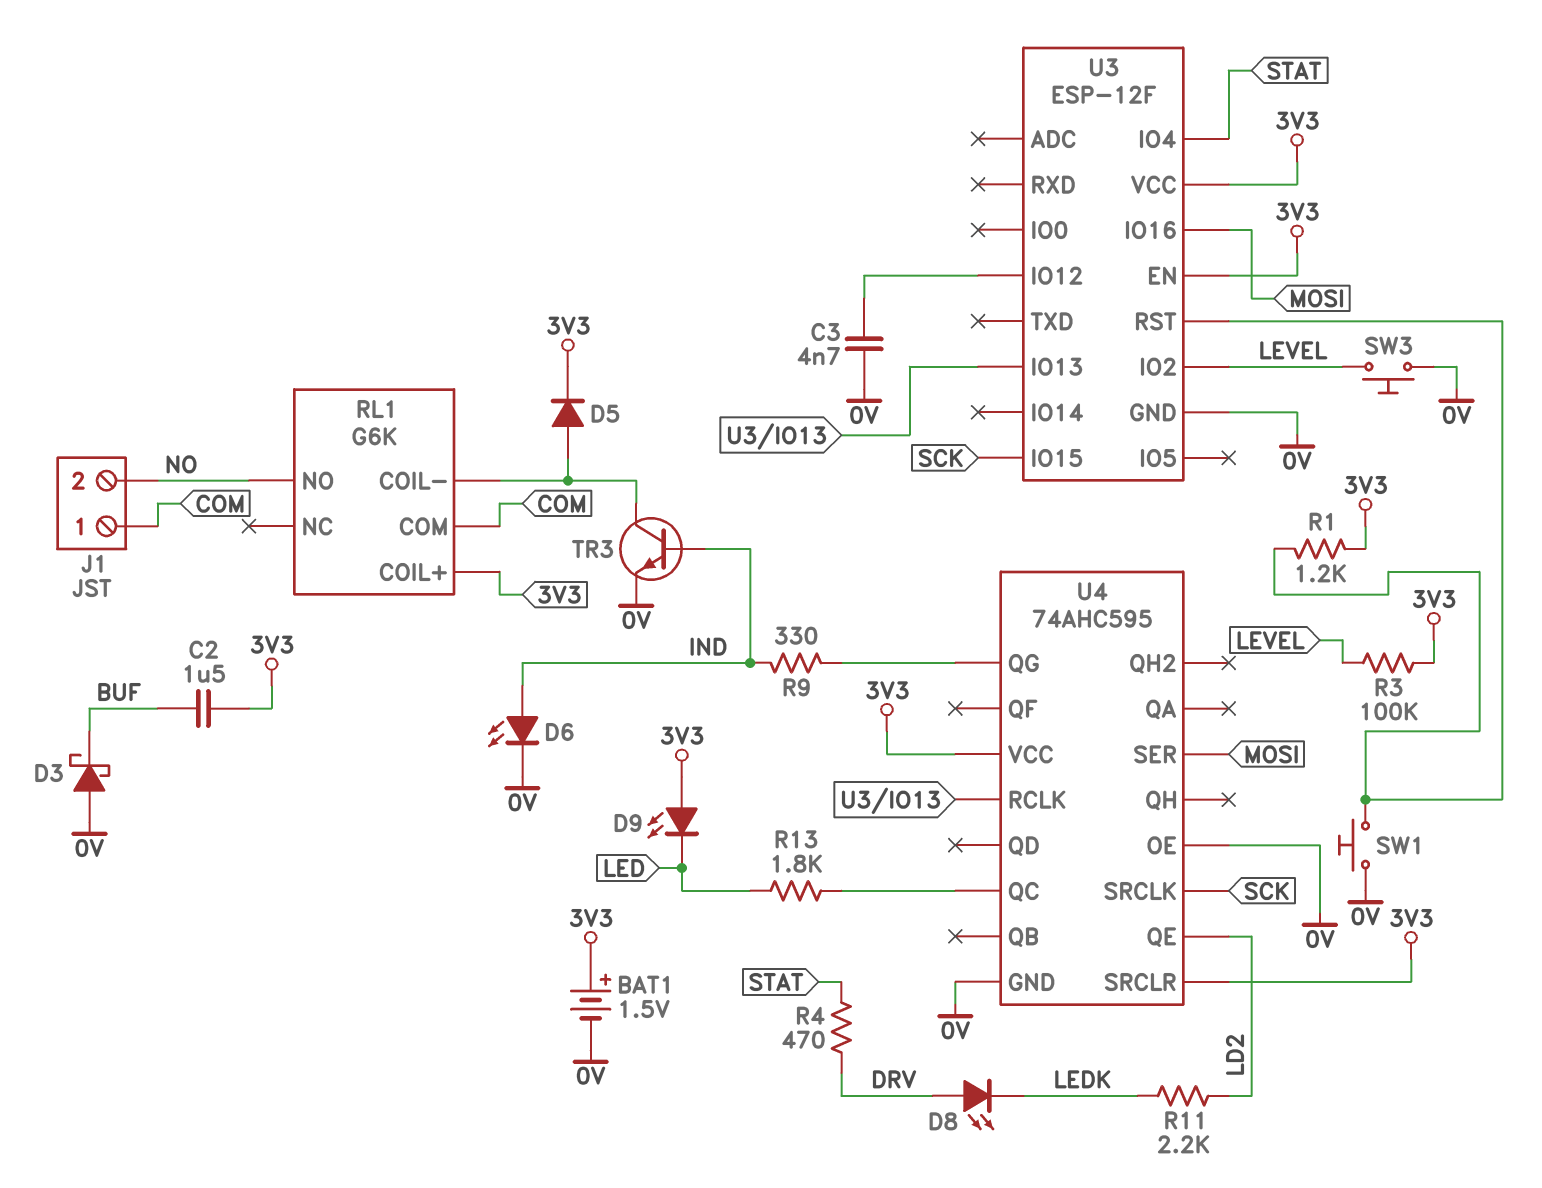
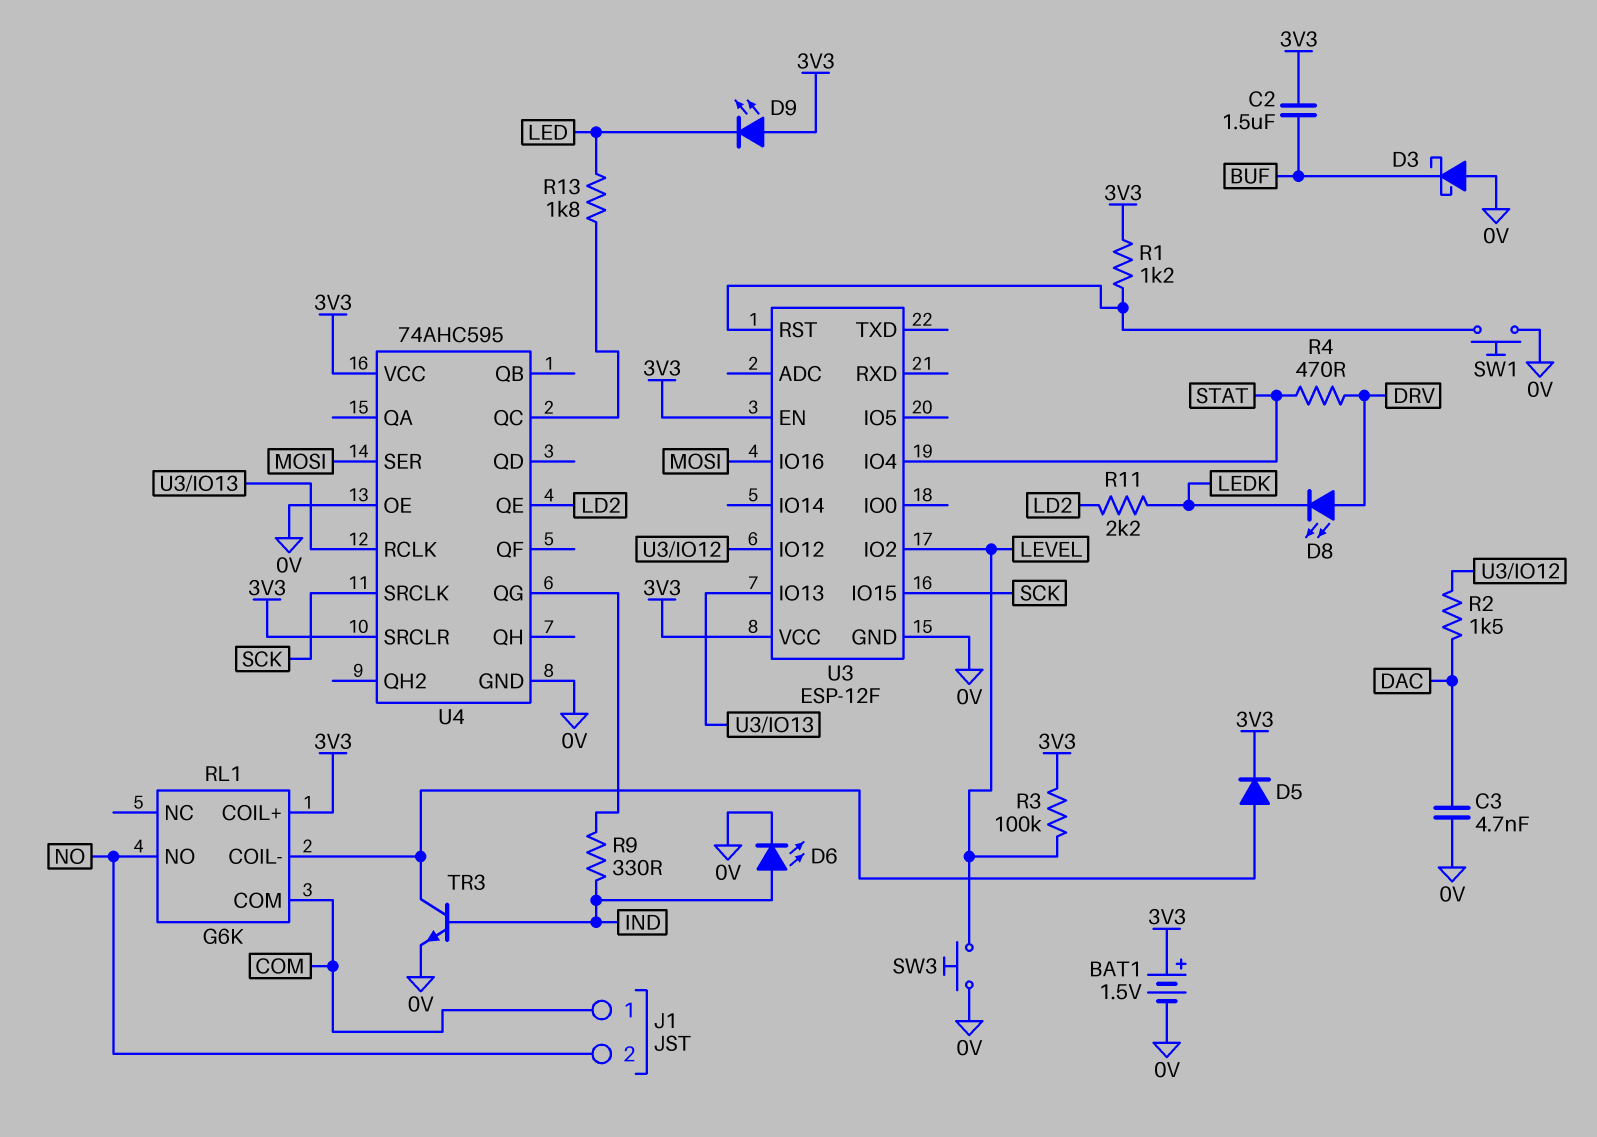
C3: 4.7nF (0V, U3/IO12) -> 4.7nF (0V, DAC)
R2: none -> 1.5k (DAC, U3/IO12)

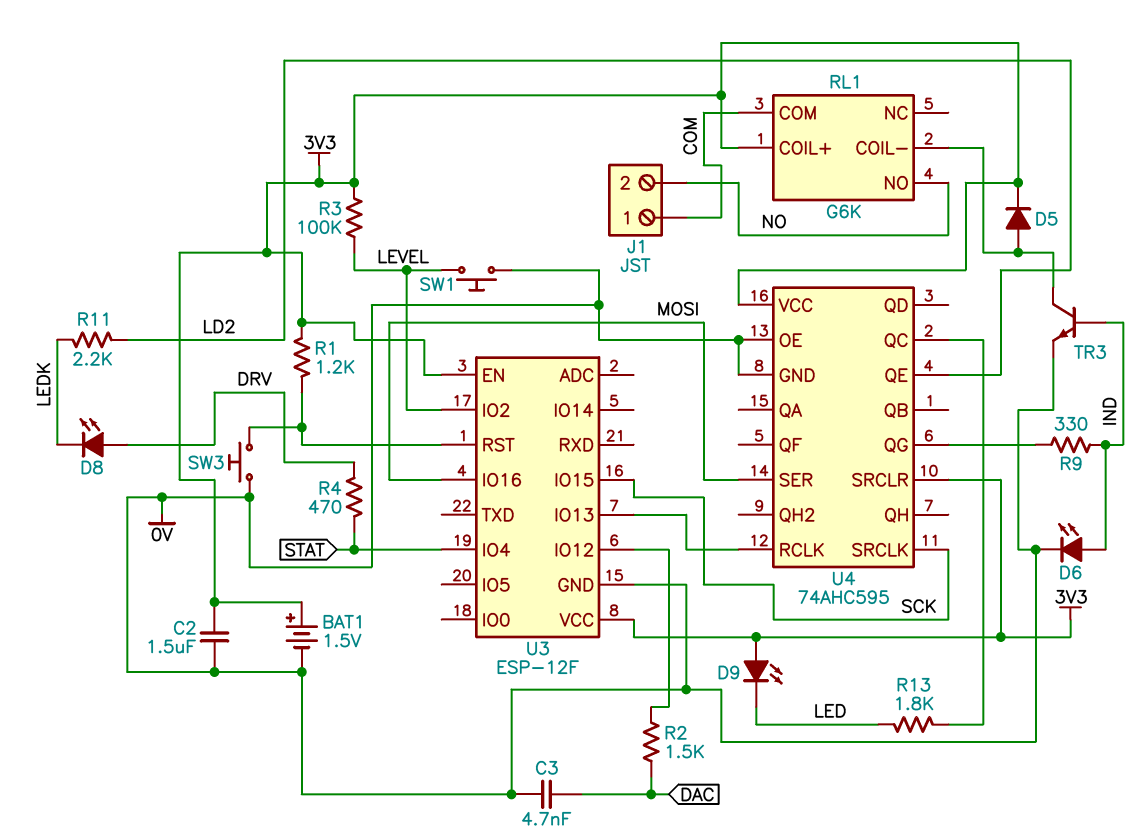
C2: 1.5uF (3V3, BUF) -> 1.5uF (0V, 3V3)
D3: schottky (A 0V, K BUF) -> none
SW1: button (0V, U3/RST) -> button (0V, LEVEL)
SW3: button (0V, LEVEL) -> button (0V, U3/RST)

